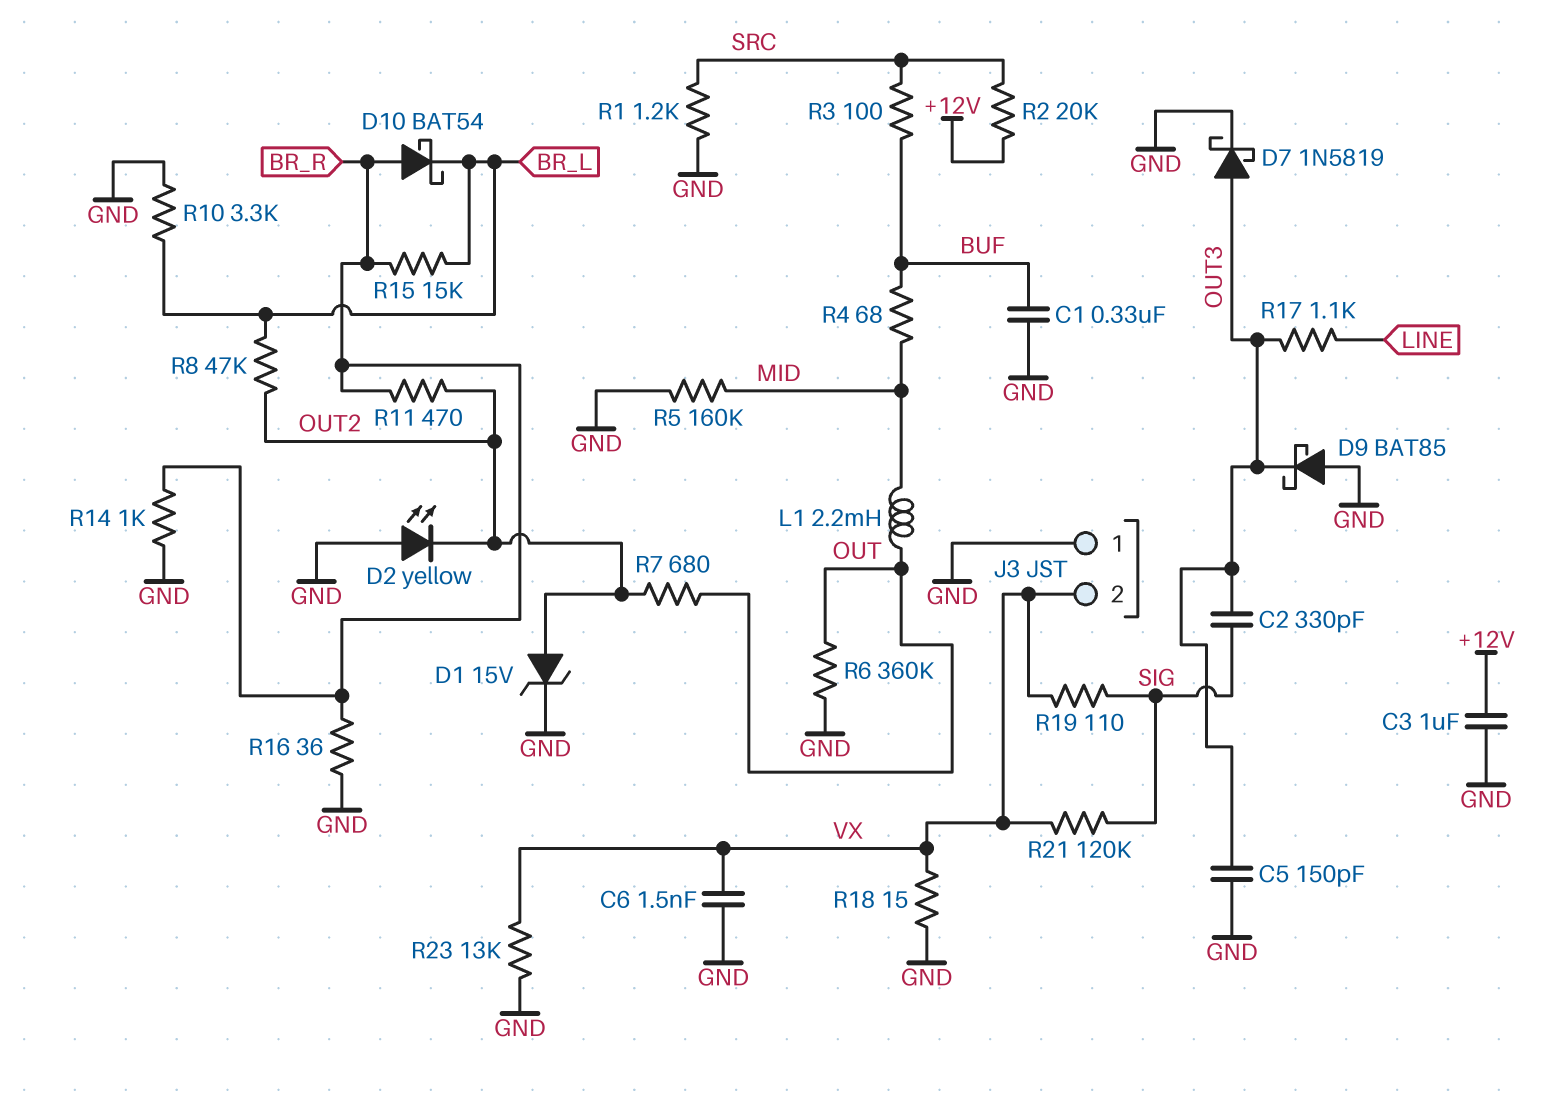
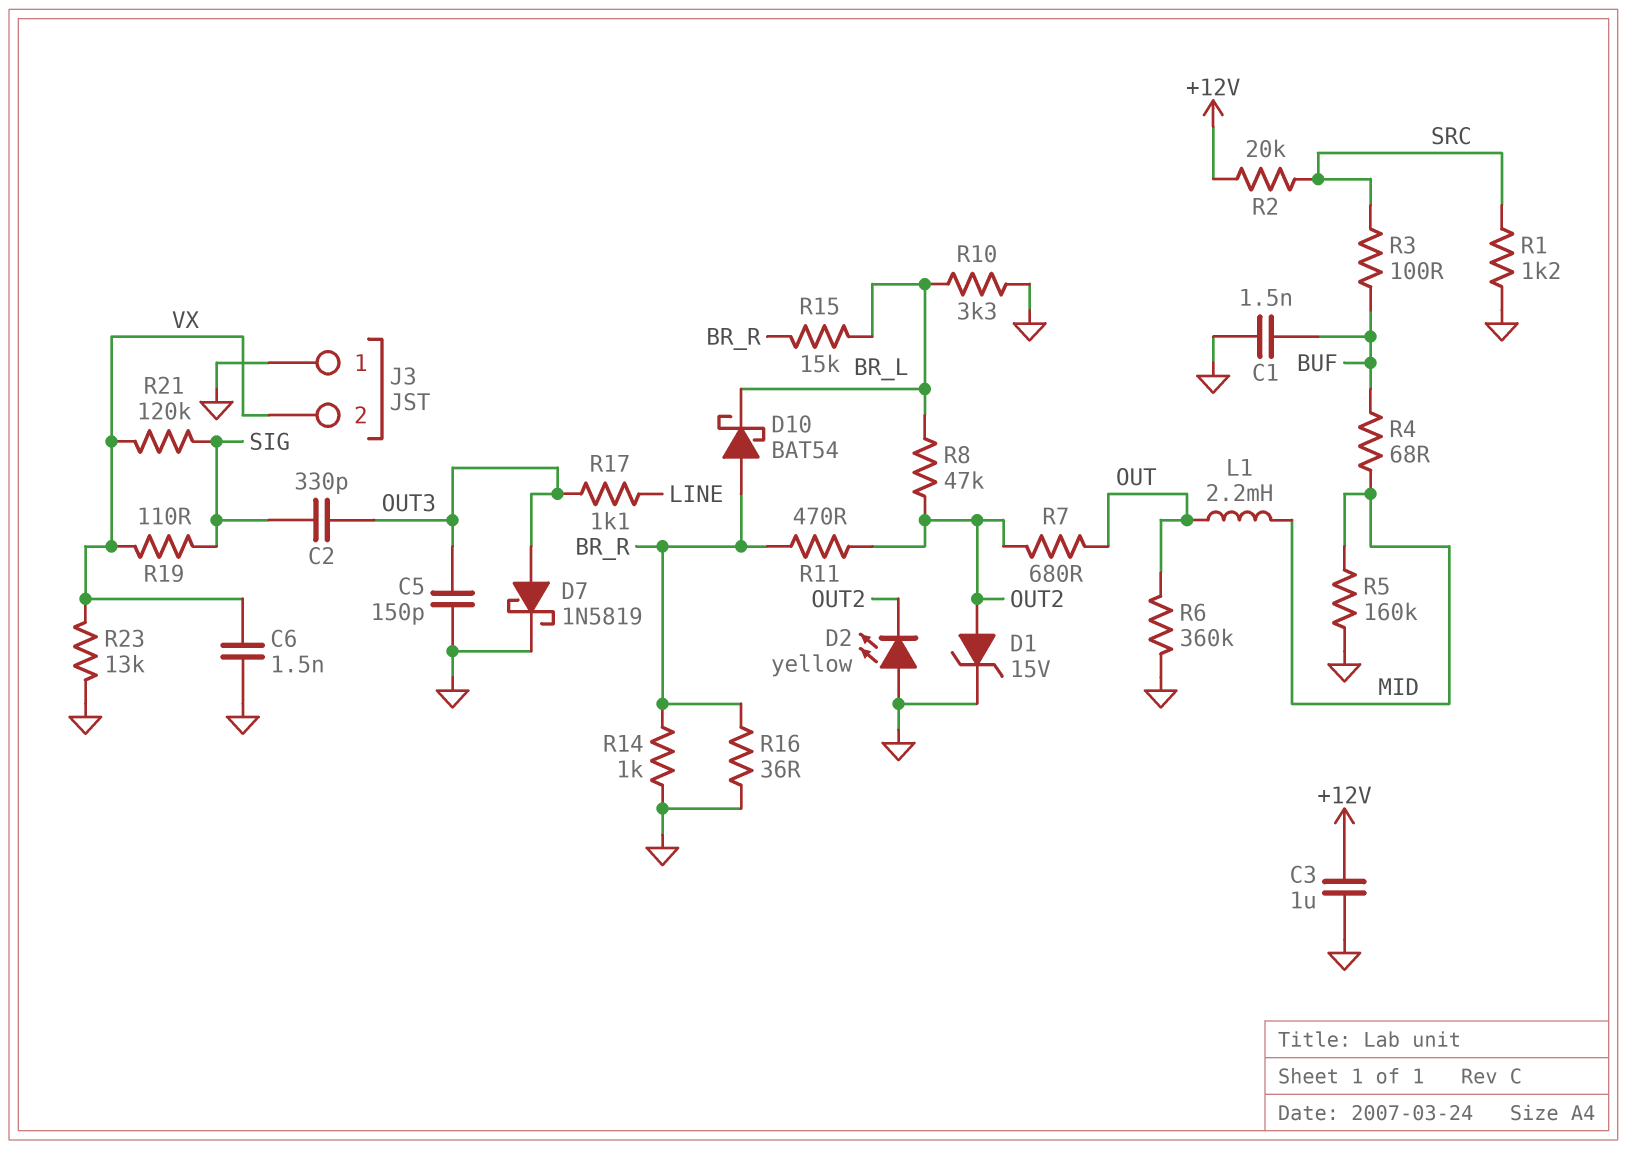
C1: 330nF (BUF, GND) -> 1.5nF (BUF, GND)
D9: schottky BAT85 (A GND, K OUT3) -> none
R18: 15 (GND, VX) -> none

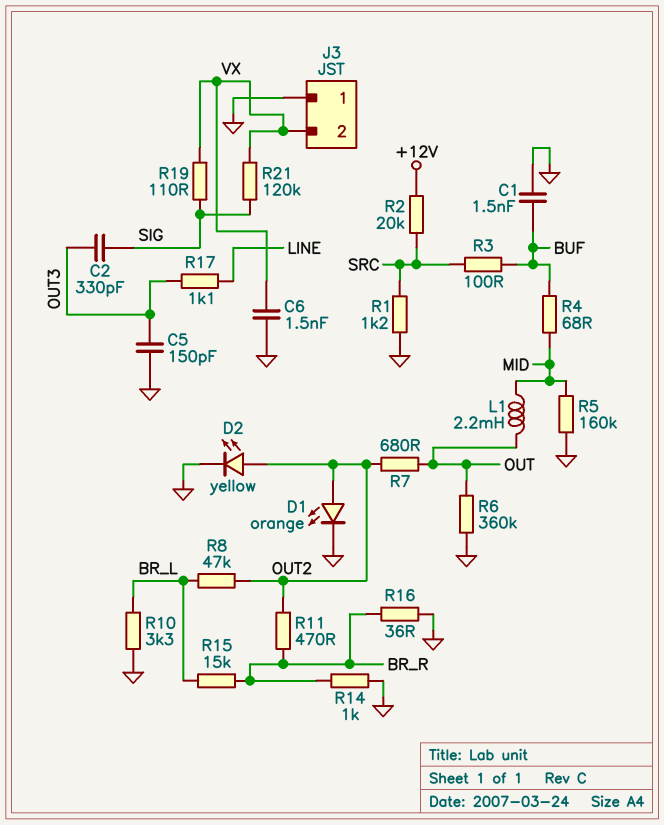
C3: 1uF (+12V, GND) -> none
D1: zener 15V (A OUT2, K GND) -> LED orange (A OUT2, K GND)
D2: LED yellow (A GND, K OUT2) -> LED yellow (A OUT2, K GND)
D7: schottky 1N5819 (A OUT3, K GND) -> none
D10: schottky BAT54 (A BR_R, K BR_L) -> none
R23: 13k (GND, VX) -> none

